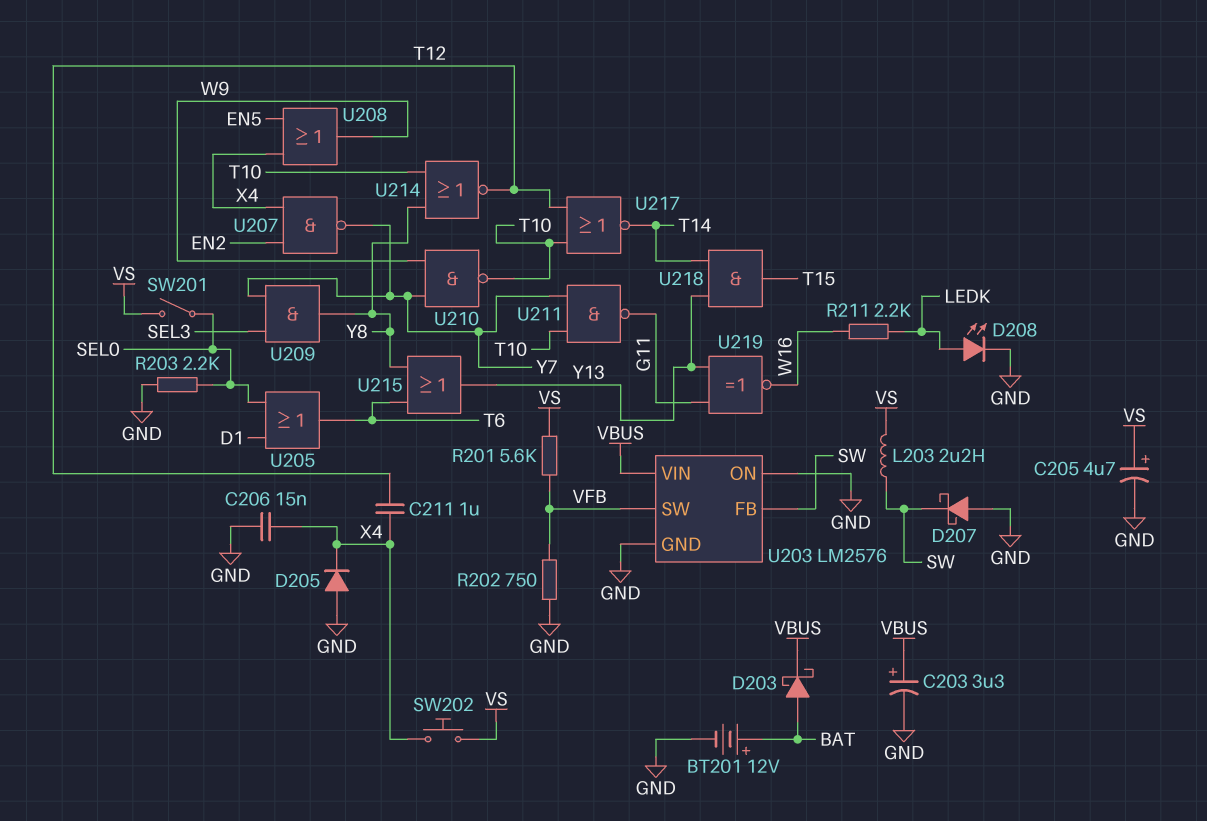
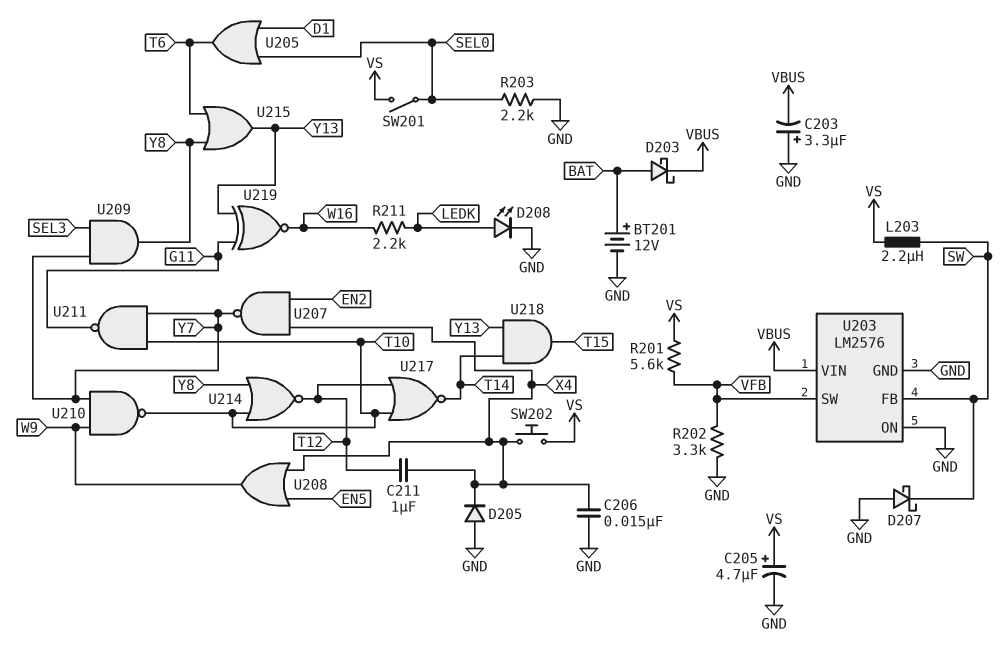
C203: 3.3uF (plus VBUS, minus GND) -> 3.3uF (plus GND, minus VBUS)
R202: 750 (GND, VFB) -> 3.3k (GND, VFB)

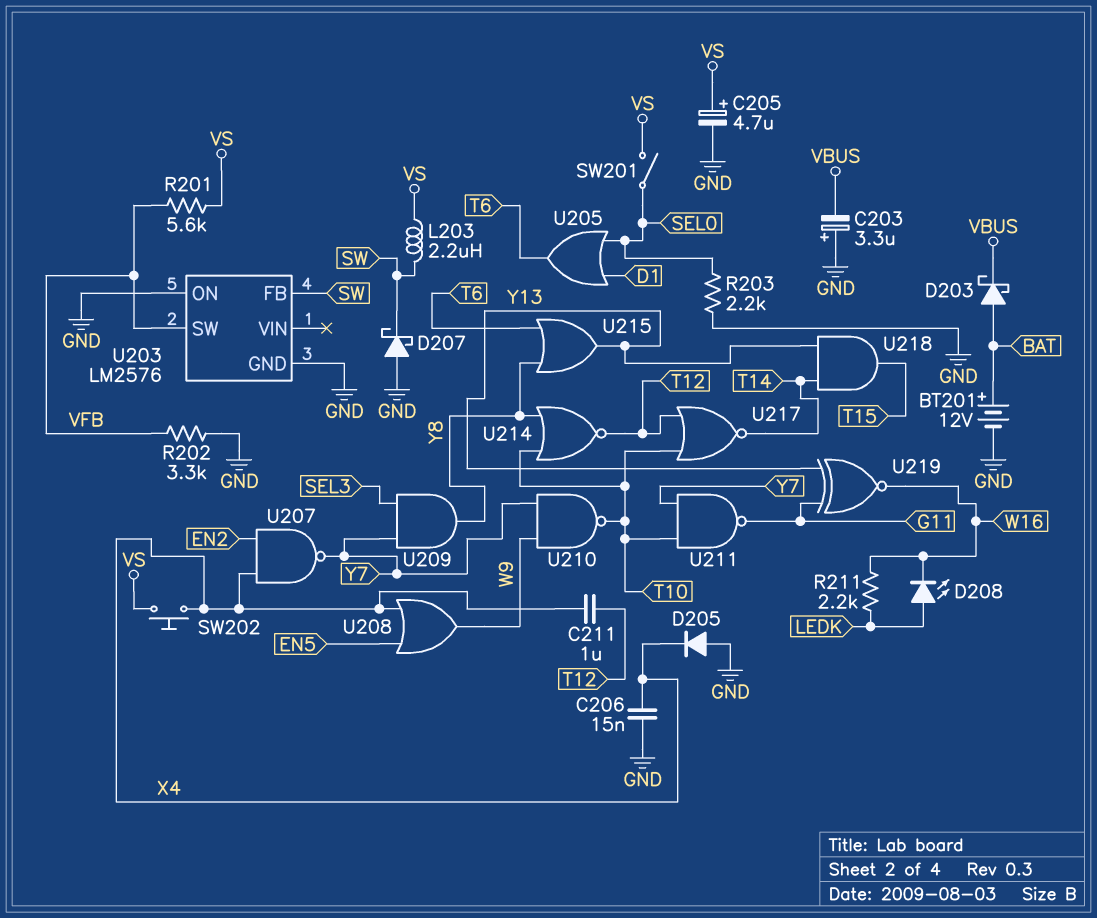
D208: LED (A LEDK, K GND) -> LED (A LEDK, K W16)
U203 pin VIN: VBUS -> none

